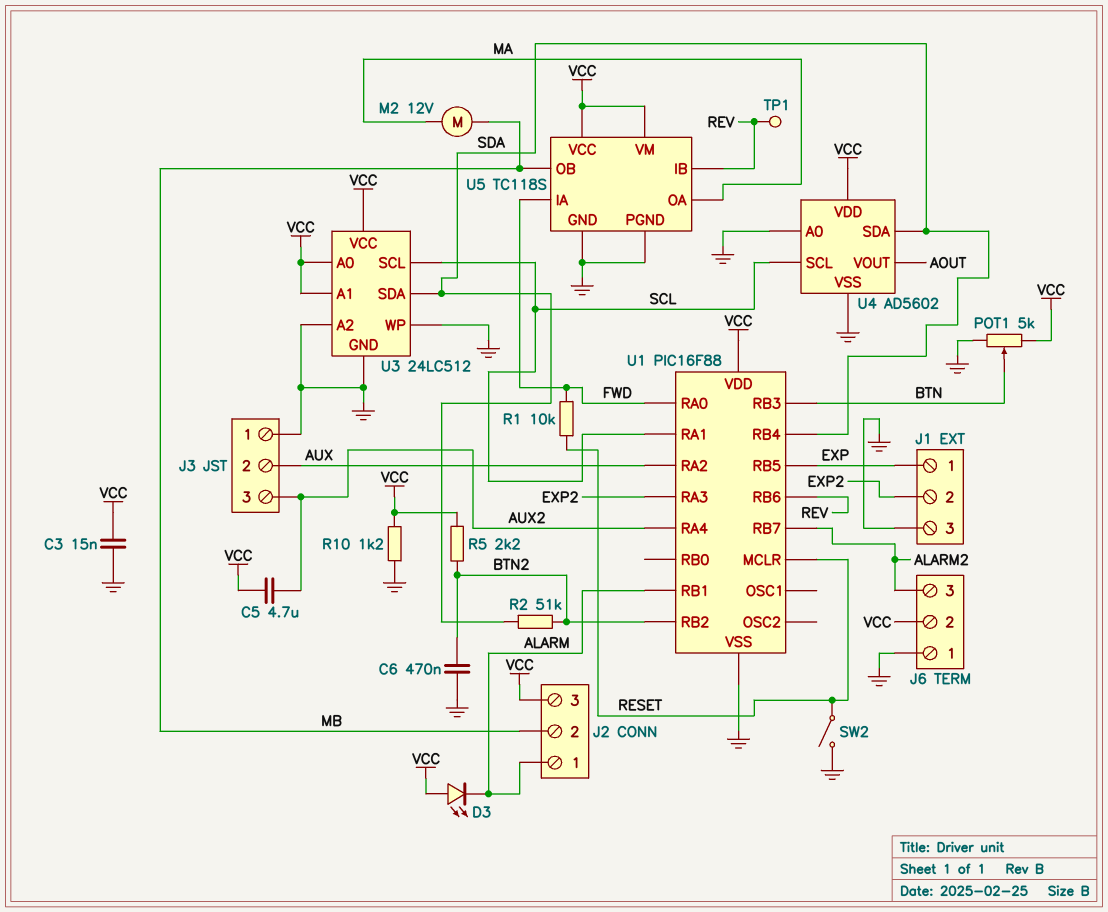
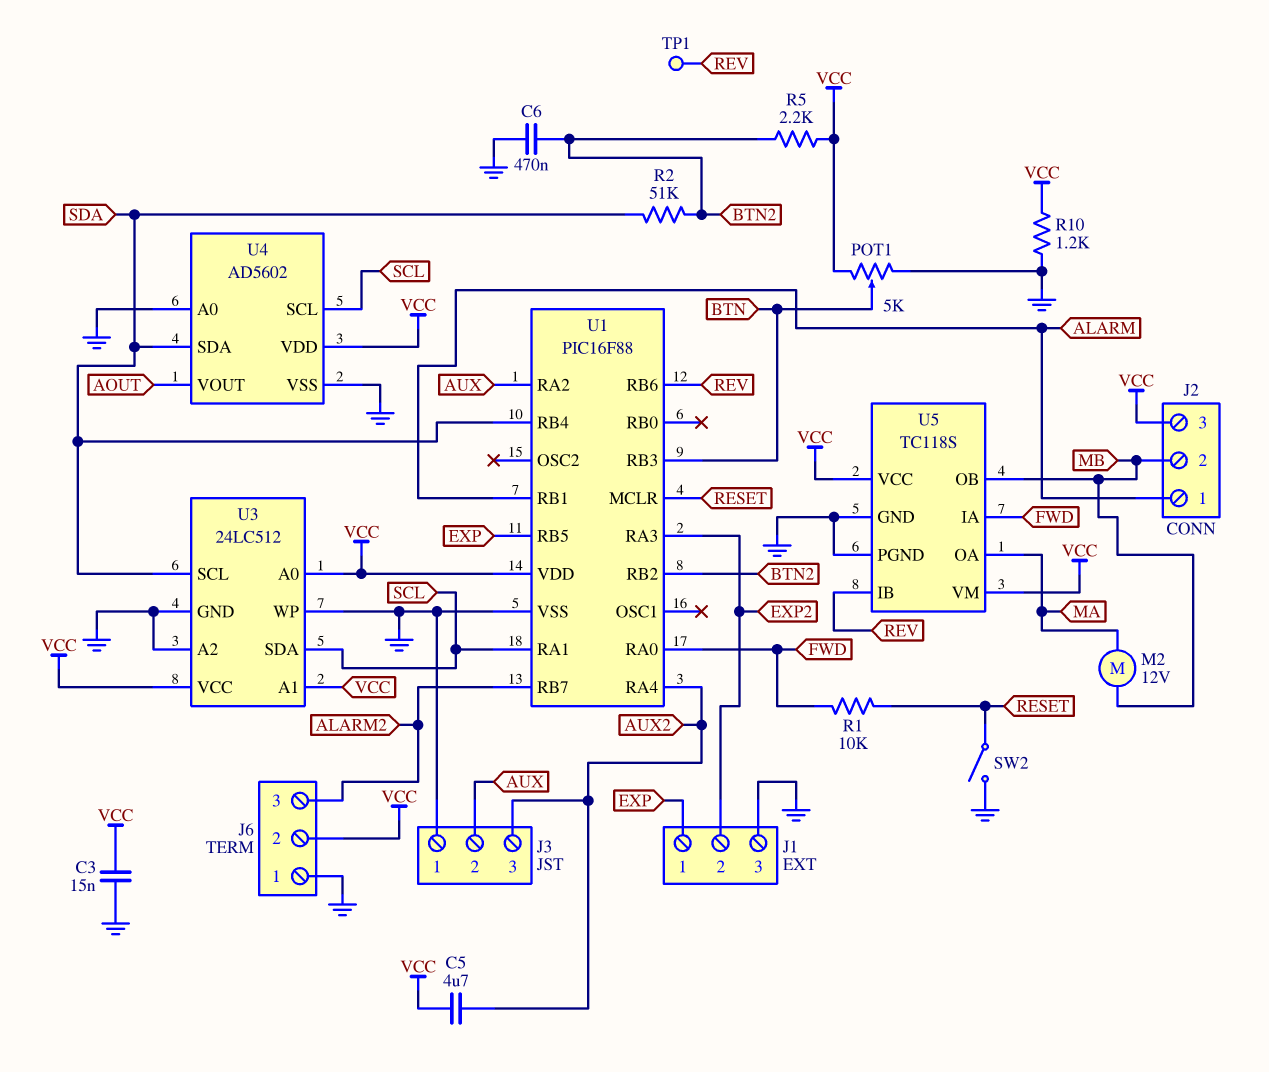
D3: LED (A VCC, K ALARM) -> none
U3 pin SCL: SCL -> SDA
U3 pin SDA: SDA -> SCL

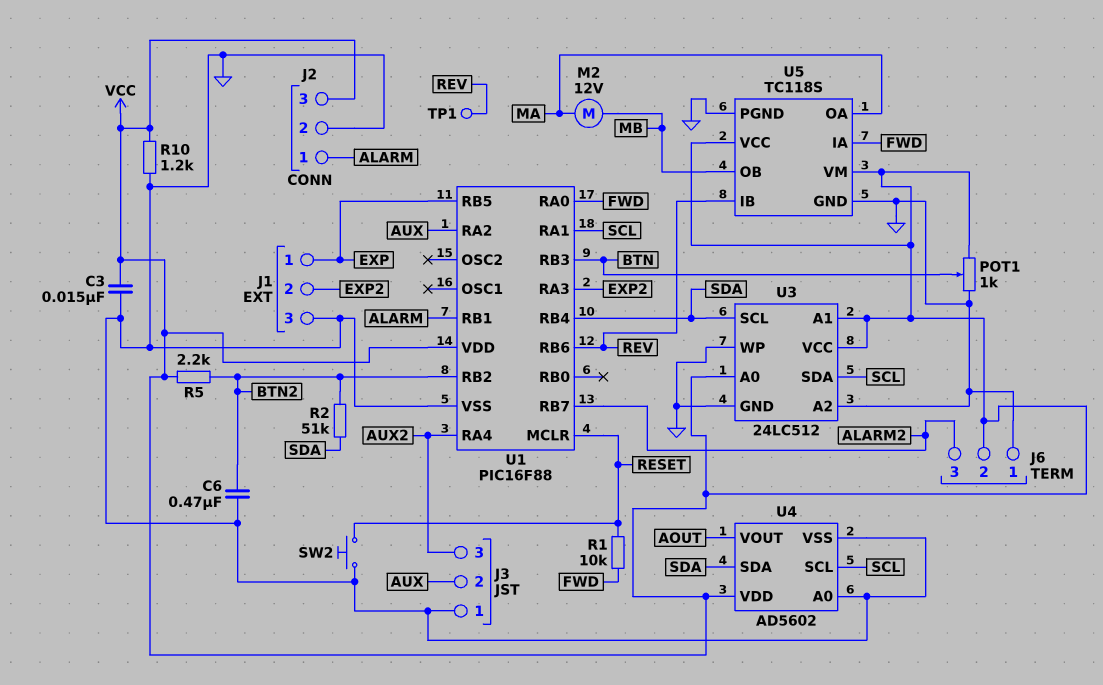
C5: 4.7uF (AUX2, VCC) -> none
J2 pin 2: MB -> GND
POT1: 5k (GND, VCC, wiper BTN) -> 1k (GND, VCC, wiper BTN)
SW2: switch (GND, RESET) -> button (GND, RESET)

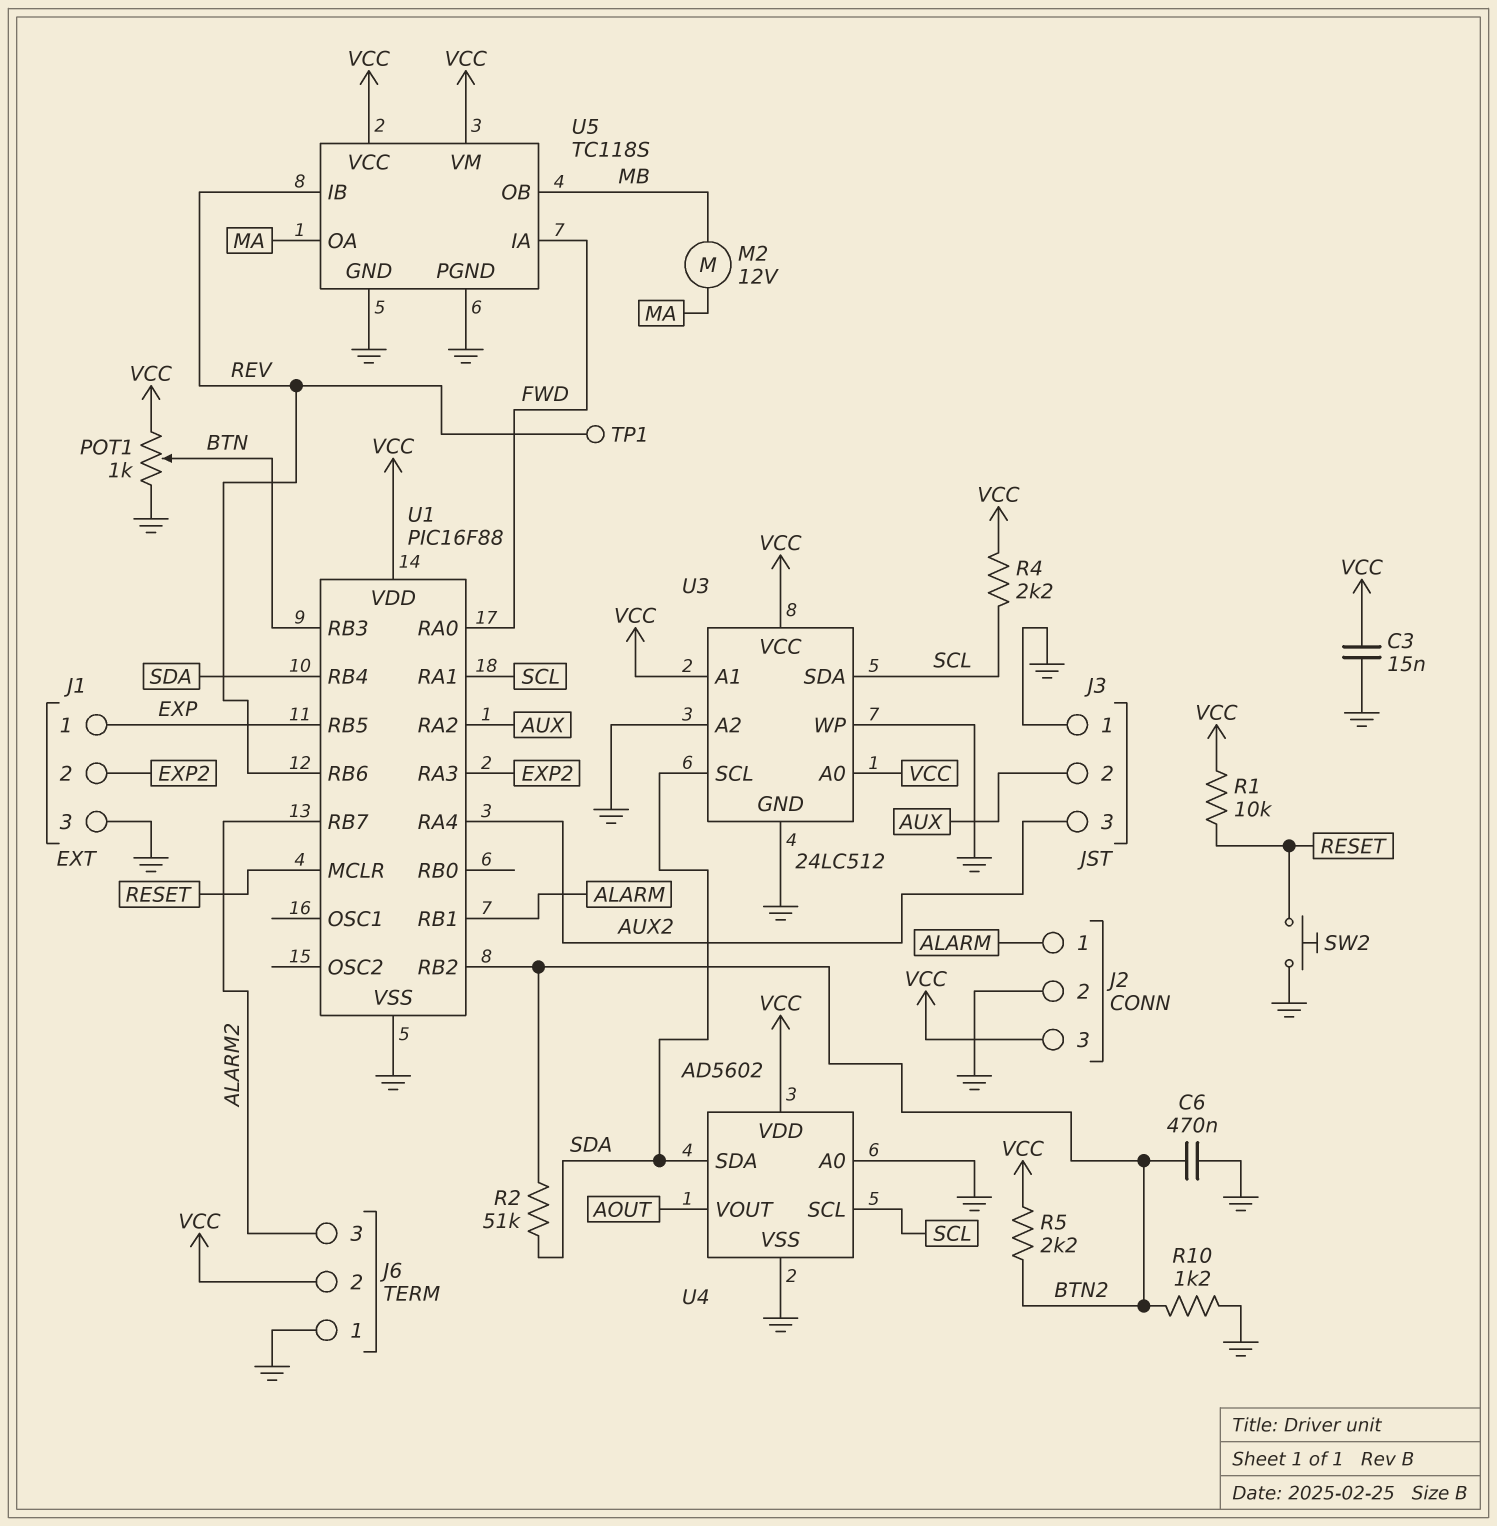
R1: 10k (FWD, RESET) -> 10k (RESET, VCC)
R4: none -> 2.2k (SCL, VCC)
R10: 1.2k (GND, VCC) -> 1.2k (BTN2, GND)

